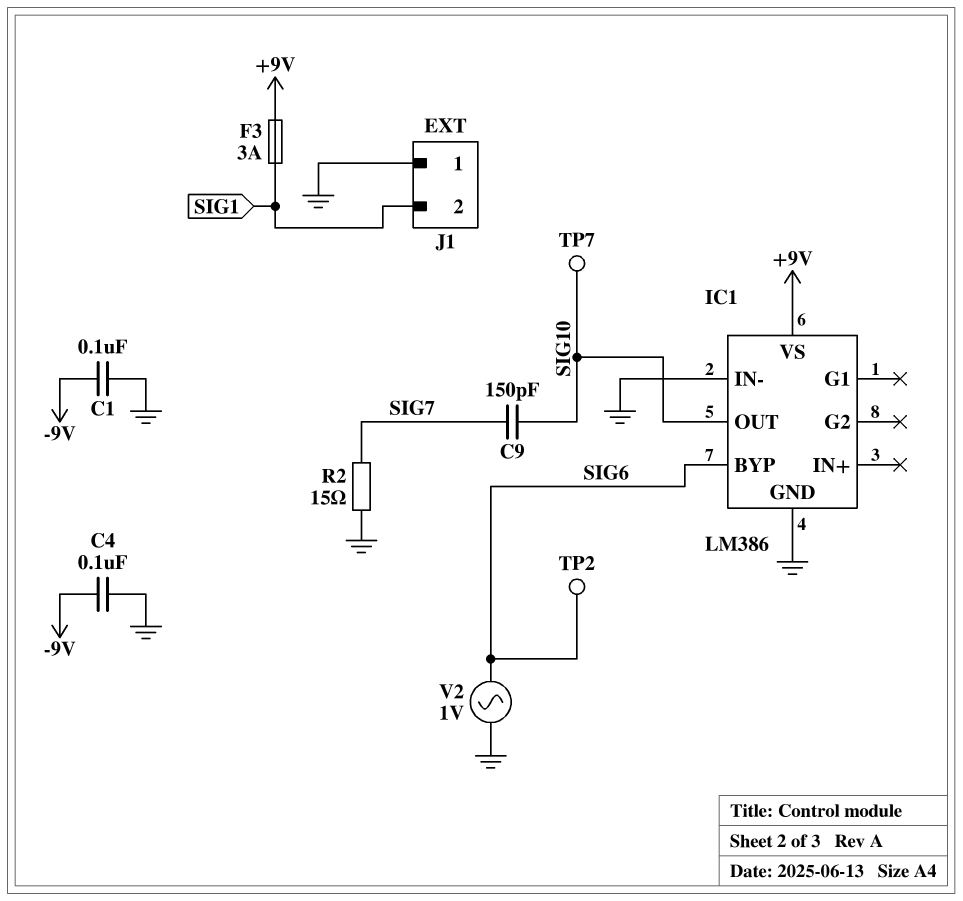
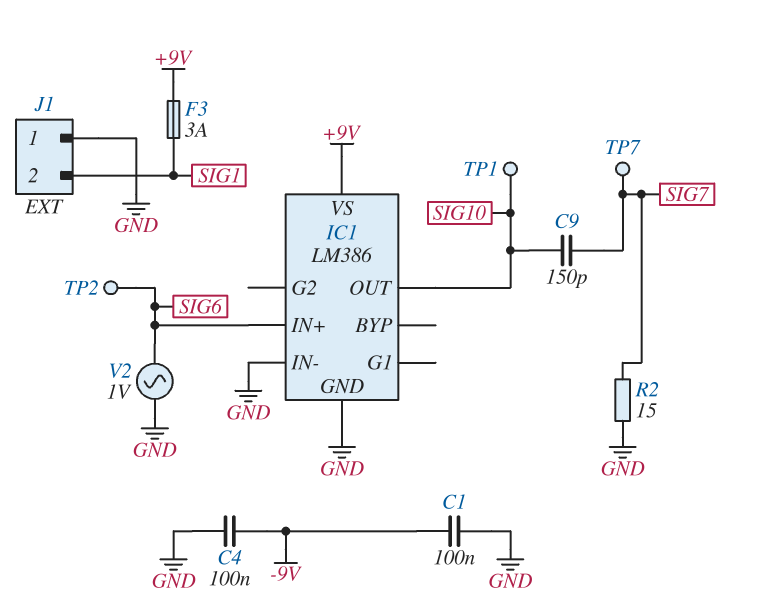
IC1 pin BYP: SIG6 -> none
IC1 pin IN+: none -> SIG6
TP1: none -> test point (SIG10)
TP7: test point (SIG10) -> test point (SIG7)

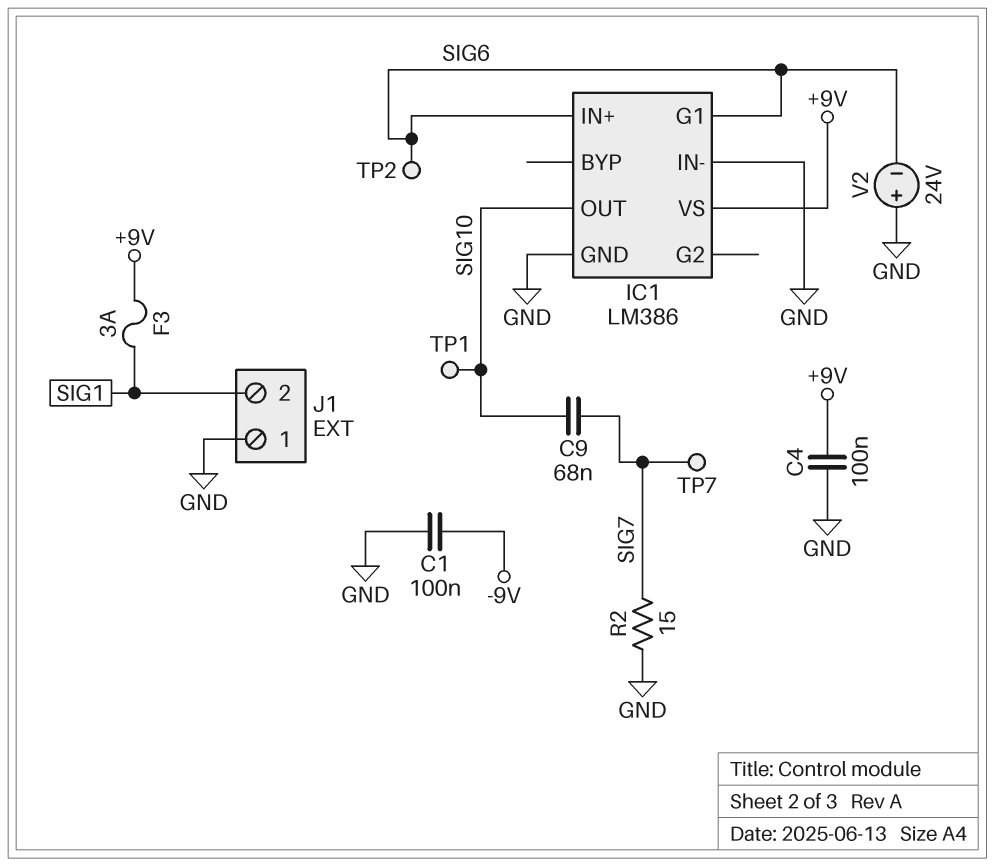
C4: 100nF (-9V, GND) -> 100nF (+9V, GND)
C9: 150pF (SIG7, SIG10) -> 68nF (SIG7, SIG10)
IC1 pin G1: none -> SIG6
V2: AC 1V (GND, SIG6) -> 24V (plus GND, minus SIG6)

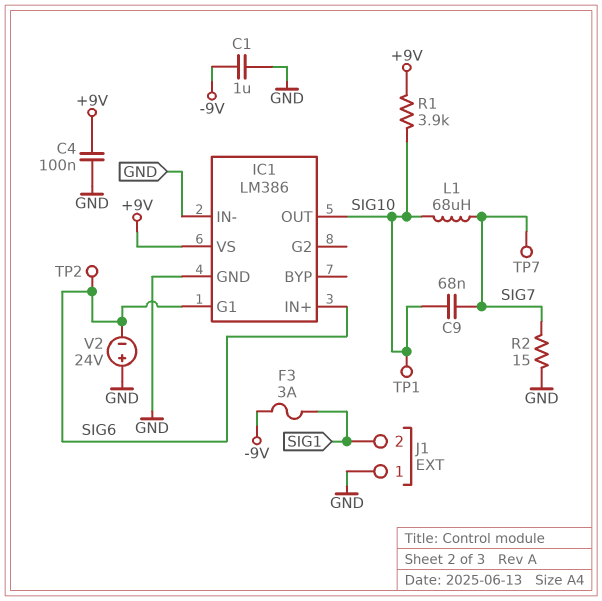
C1: 100nF (-9V, GND) -> 1uF (-9V, GND)
F3: 3A (+9V, SIG1) -> 3A (-9V, SIG1)
L1: none -> 68uH (SIG7, SIG10)
R1: none -> 3.9k (+9V, SIG10)

